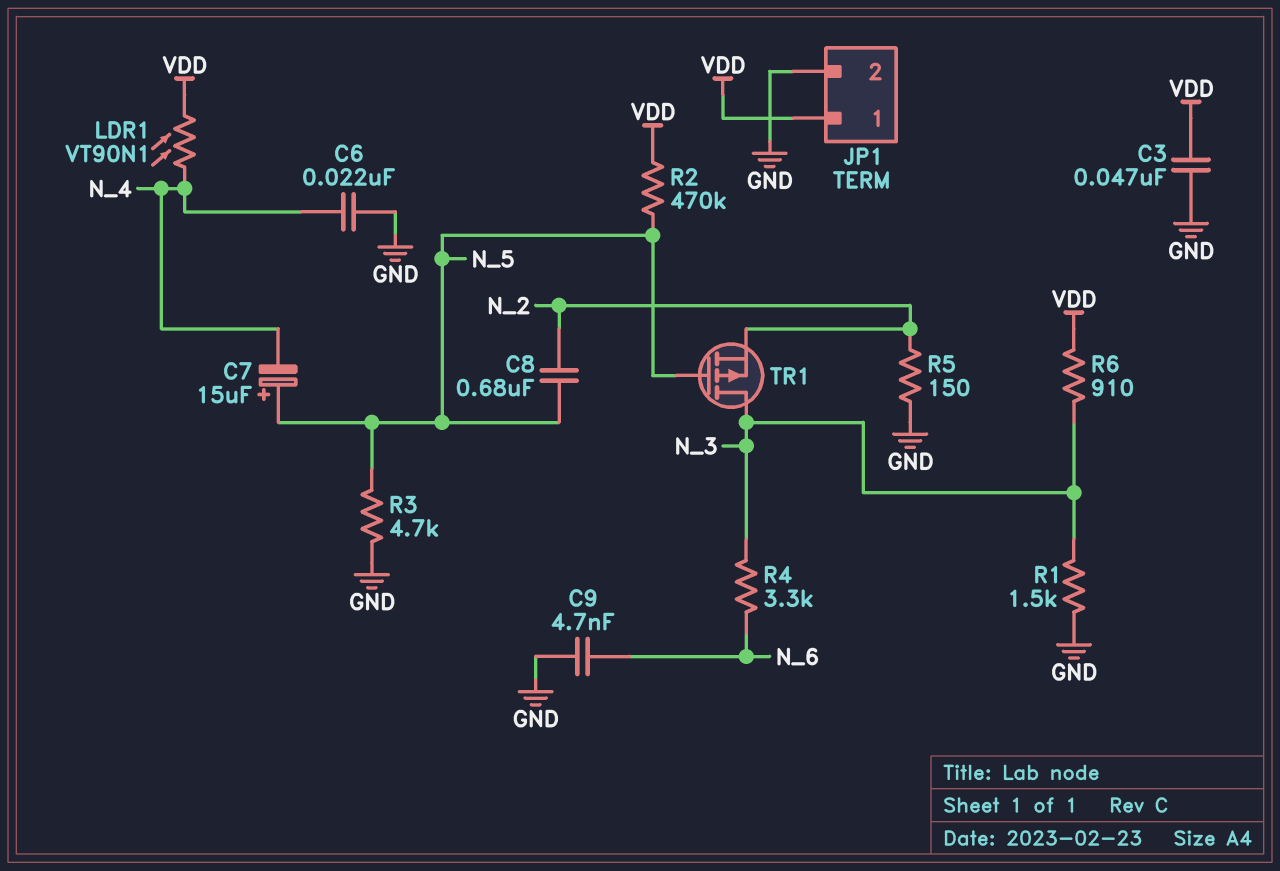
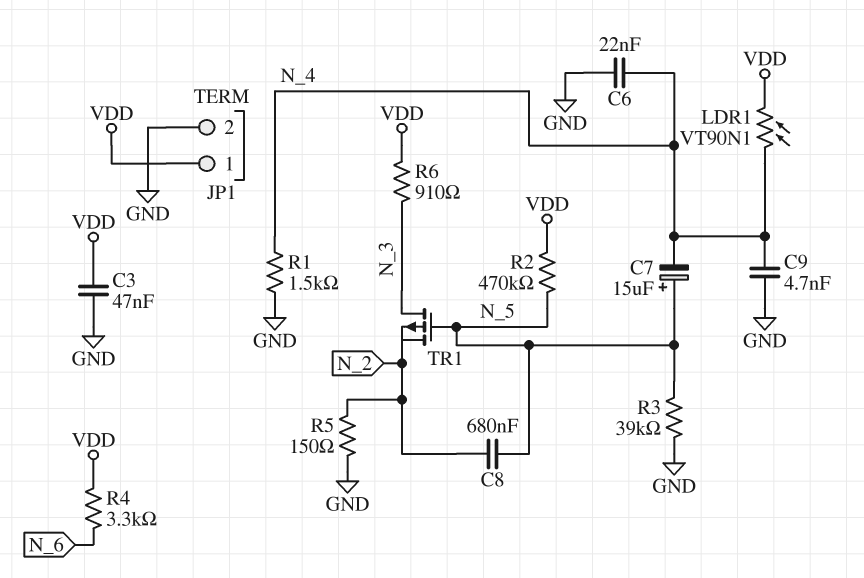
C9: 4.7nF (GND, N_6) -> 4.7nF (GND, N_4)
R1: 1.5k (GND, N_3) -> 1.5k (GND, N_4)
R3: 4.7k (GND, N_5) -> 39k (GND, N_5)
R4: 3.3k (N_3, N_6) -> 3.3k (N_6, VDD)

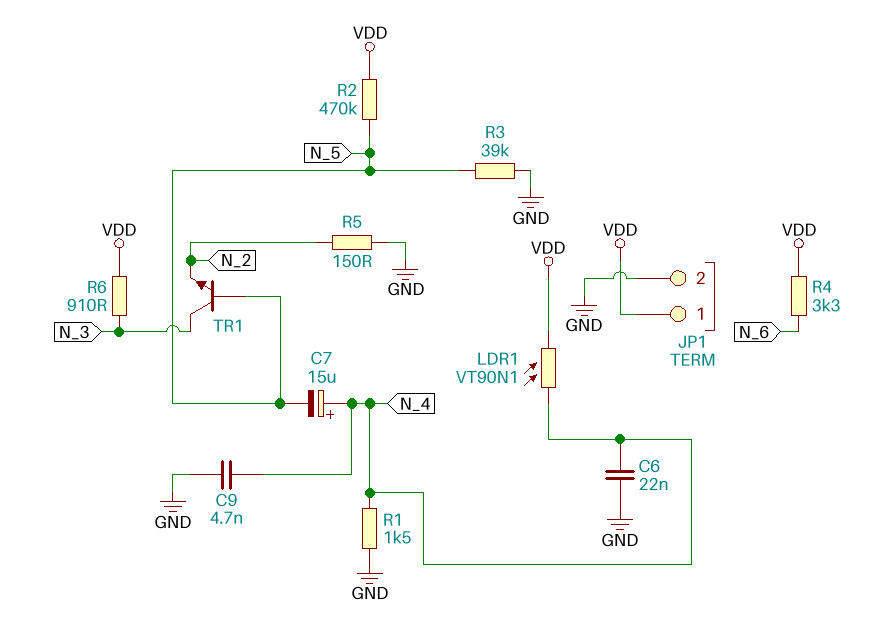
C3: 47nF (GND, VDD) -> none
C7: 15uF (plus N_5, minus N_4) -> 15uF (plus N_4, minus N_5)
C8: 680nF (N_2, N_5) -> none
TR1: PMOS (G N_5, D N_3, S N_2) -> NPN (B N_5, C N_3, E N_2)

